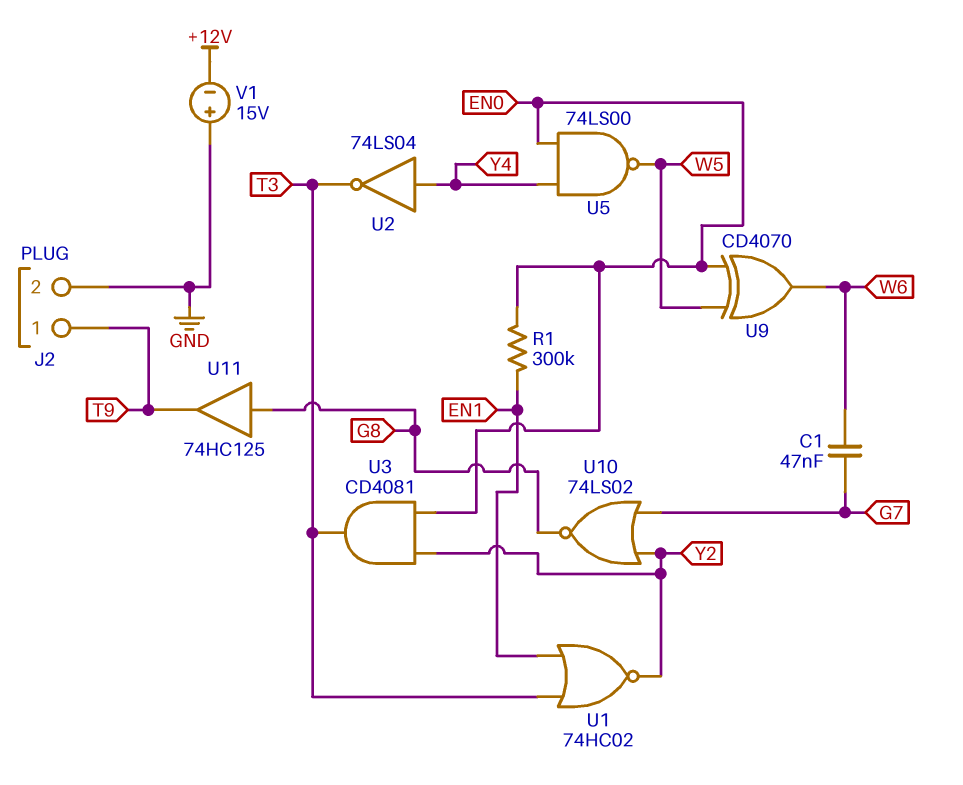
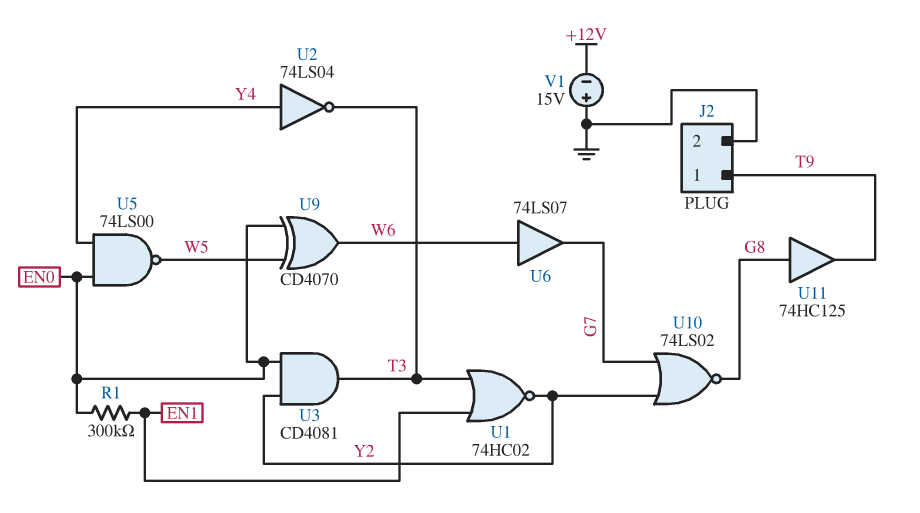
C1: 47nF (G7, W6) -> none
U6: none -> buffer 74LS07 (in W6, out G7)

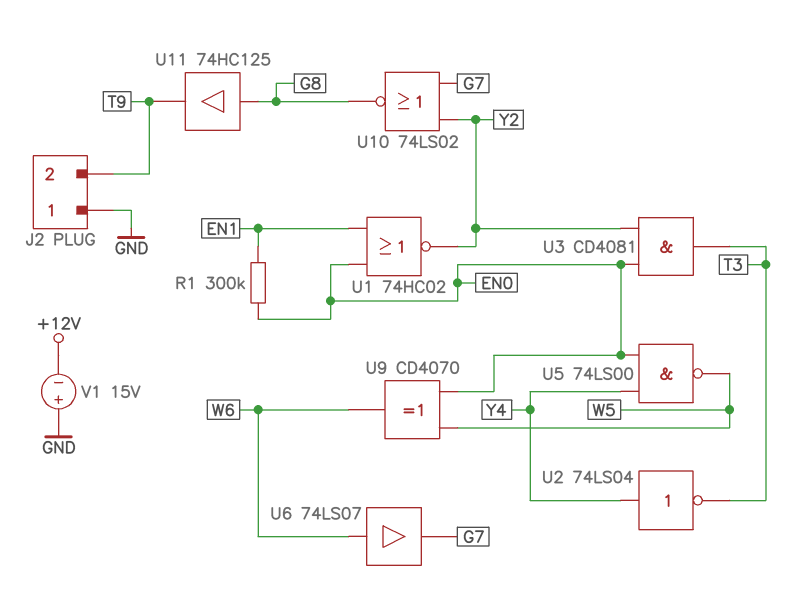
J2 pin 1: T9 -> GND
J2 pin 2: GND -> T9
U1: NOR 74HC02 (in EN1, in T3, out Y2) -> NOR 74HC02 (in EN0, in EN1, out Y2)

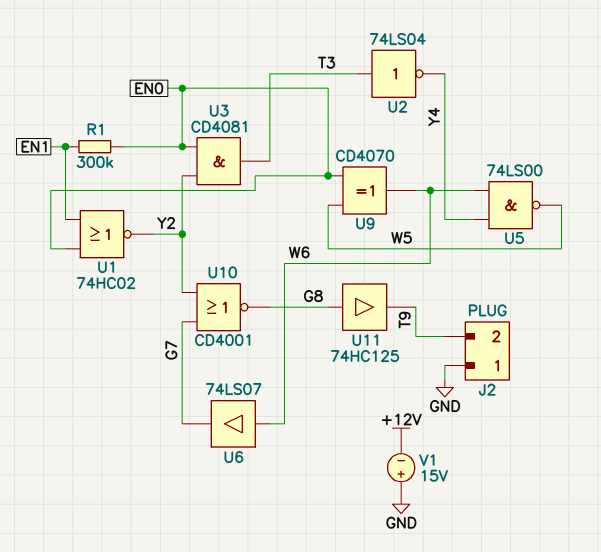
U2: NOT 74LS04 (in Y4, out T3) -> NOT 74LS04 (in T3, out Y4)
U5: NAND 74LS00 (in EN0, in Y4, out W5) -> NAND 74LS00 (in W6, in Y4, out W5)
U10: NOR 74LS02 (in G7, in Y2, out G8) -> NOR CD4001 (in G7, in Y2, out G8)

